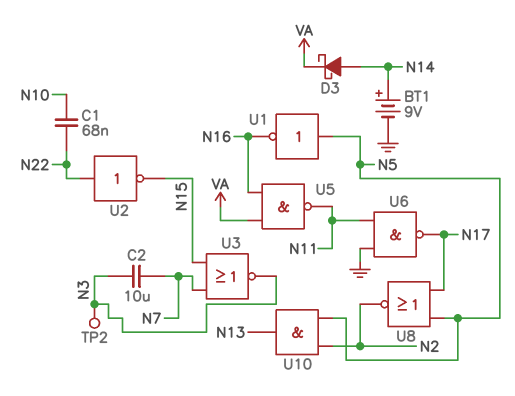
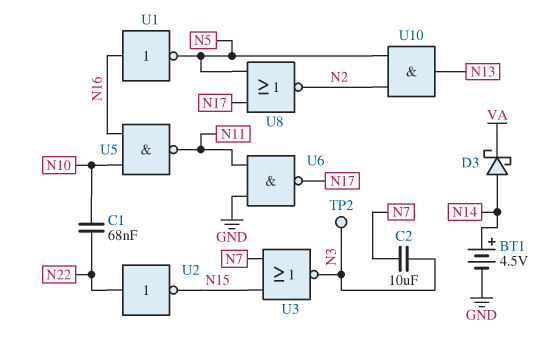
BT1: 9V (plus N14, minus GND) -> 4.5V (plus N14, minus GND)
U1: NOT (in N5, out N16) -> NOT (in N16, out N5)
U5: NAND (in N16, in VA, out N11) -> NAND (in N10, in N16, out N11)

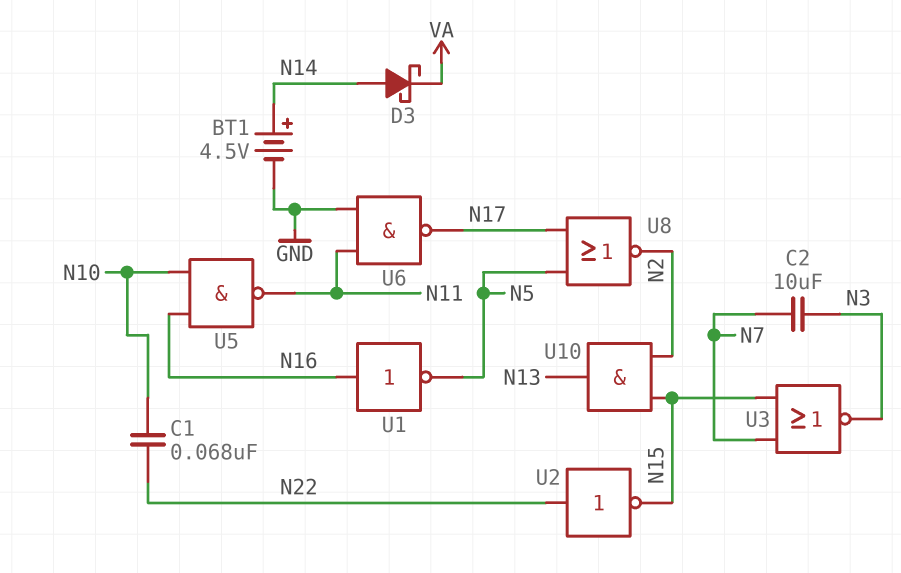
TP2: test point (N3) -> none
U10: AND (in N2, in N5, out N13) -> AND (in N2, in N15, out N13)

